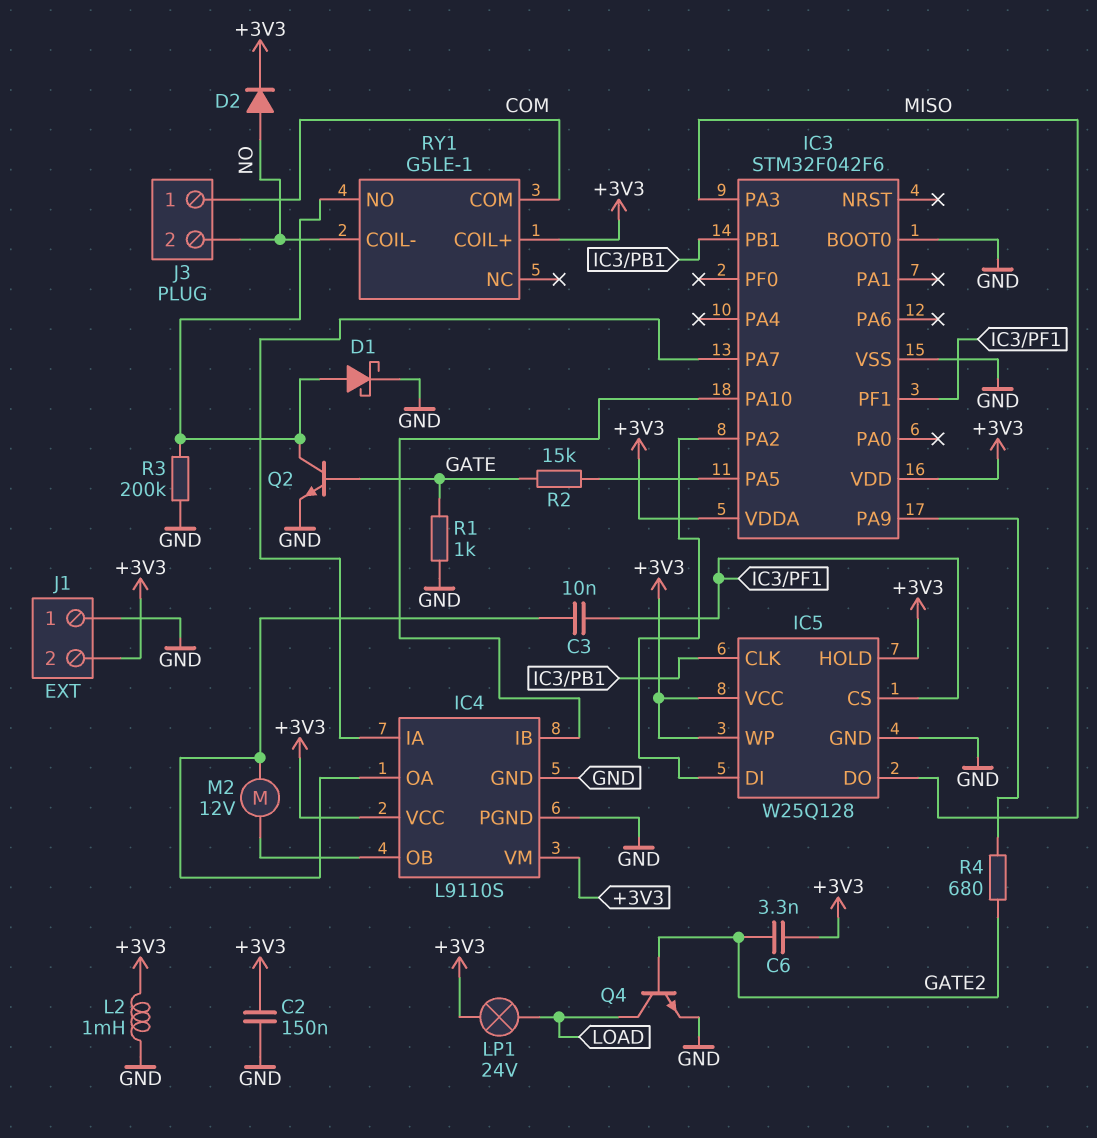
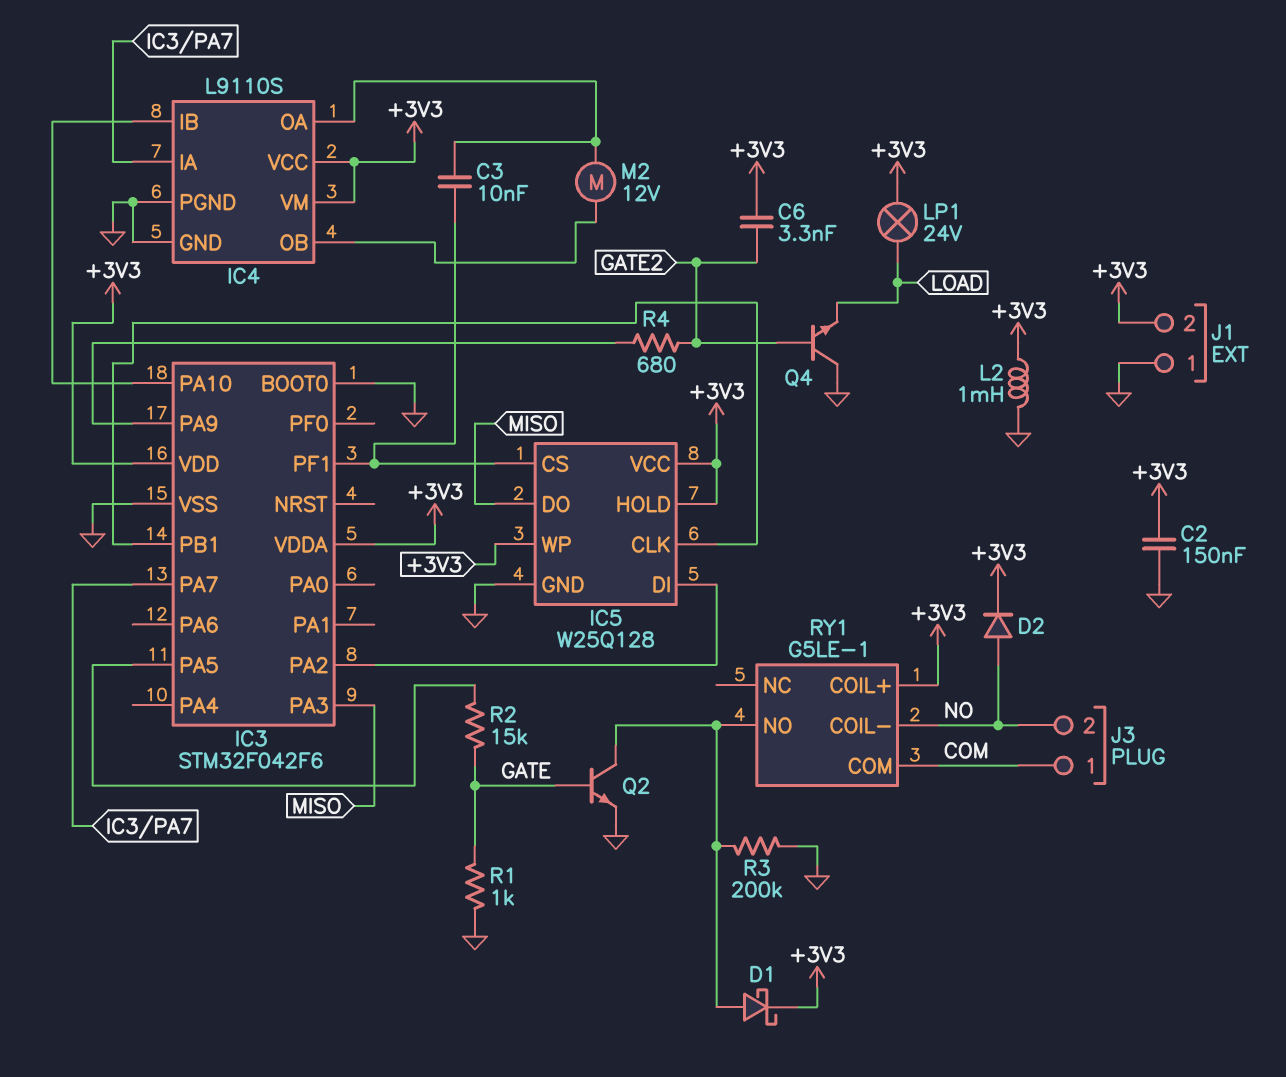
D1: schottky (A RY1/NO, K GND) -> schottky (A RY1/NO, K +3V3)
Q4: NPN (B GATE2, C LOAD, E GND) -> NPN (B GATE2, C GND, E LOAD)

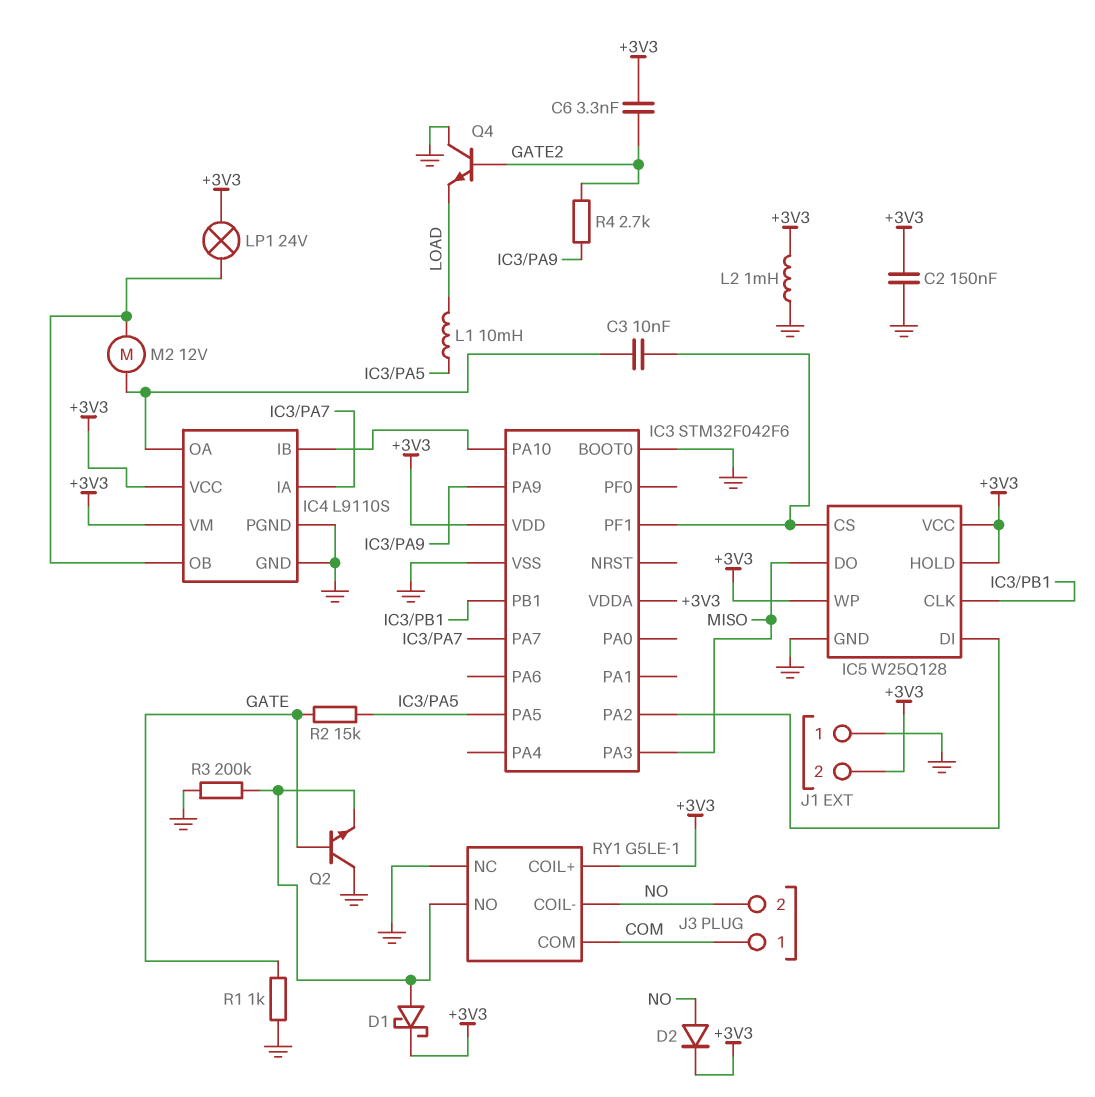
L1: none -> 10mH (IC3/PA5, LOAD)
LP1: lamp 24V (+3V3, LOAD) -> lamp 24V (+3V3, IC4/OB)
Q2: NPN (B GATE, C RY1/NO, E GND) -> NPN (B GATE, C GND, E RY1/NO)
R4: 680 (GATE2, IC3/PA9) -> 2.7k (GATE2, IC3/PA9)
RY1 pin NC: none -> GND

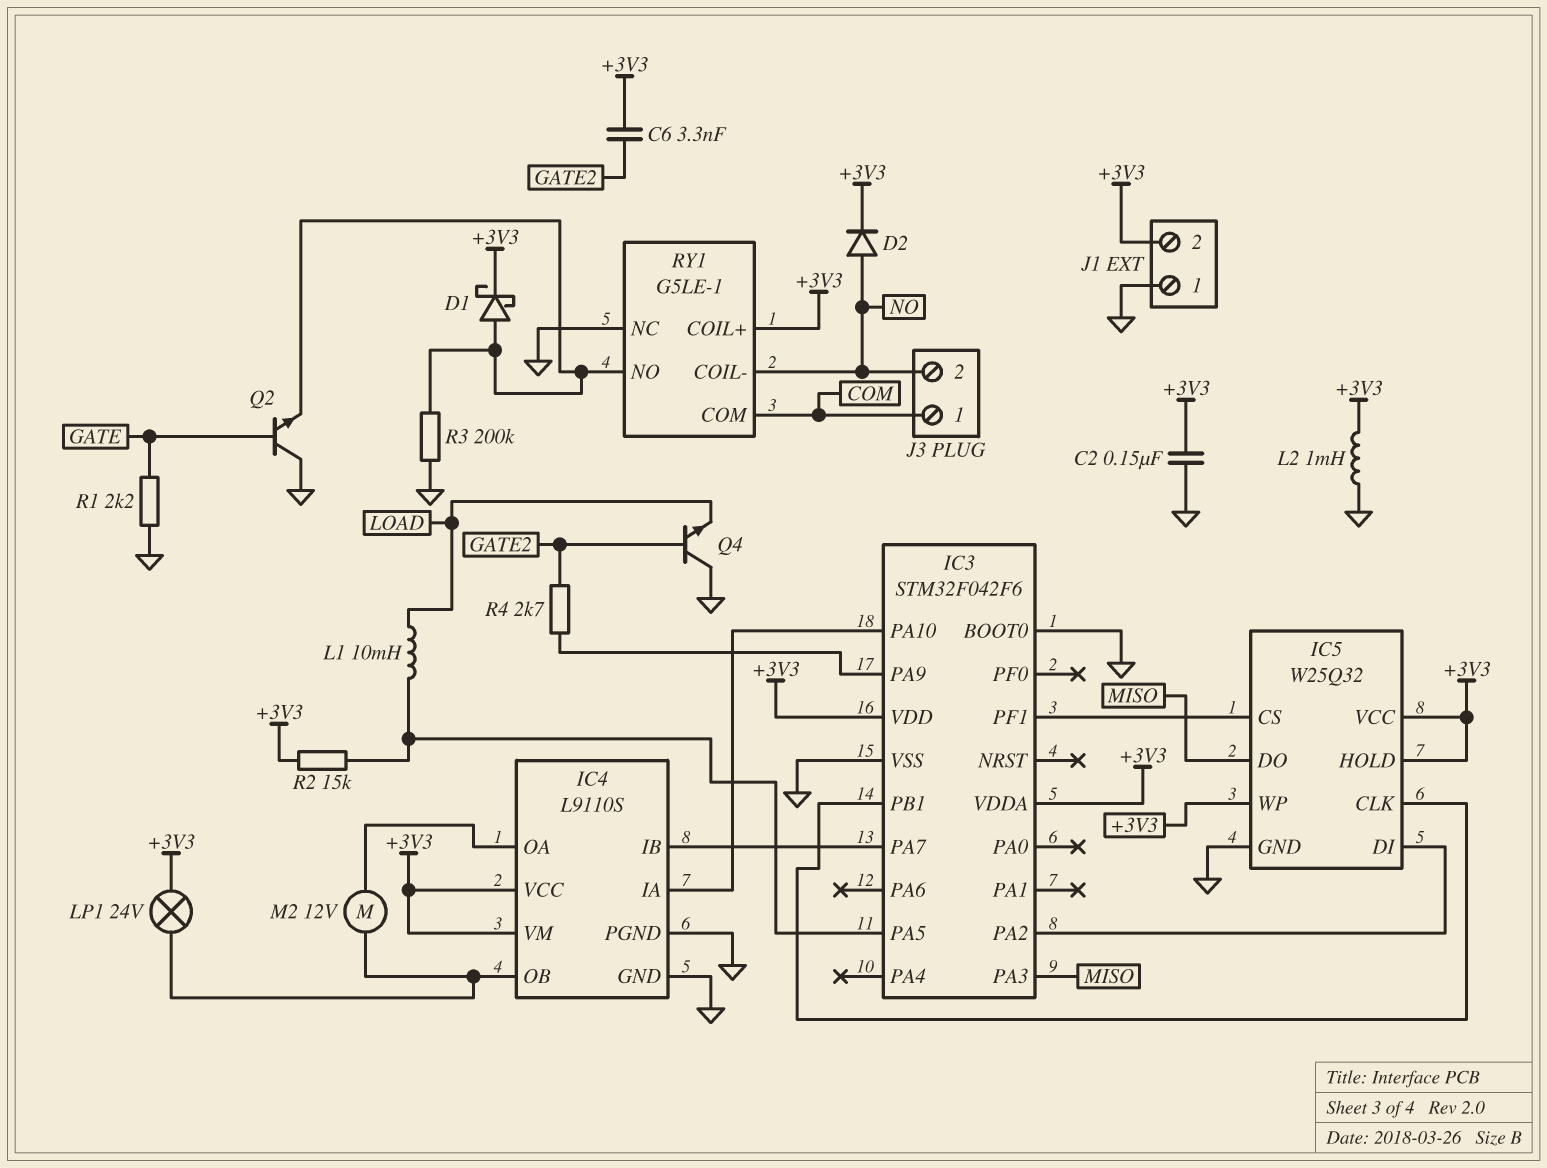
C3: 10nF (IC3/PF1, IC4/OA) -> none
IC4 pin IA: IC3/PA7 -> IC3/PA10
IC4 pin IB: IC3/PA10 -> IC3/PA7
IC5: W25Q128 -> W25Q32
R1: 1k (GATE, GND) -> 2.2k (GATE, GND)
R2: 15k (GATE, IC3/PA5) -> 15k (+3V3, IC3/PA5)

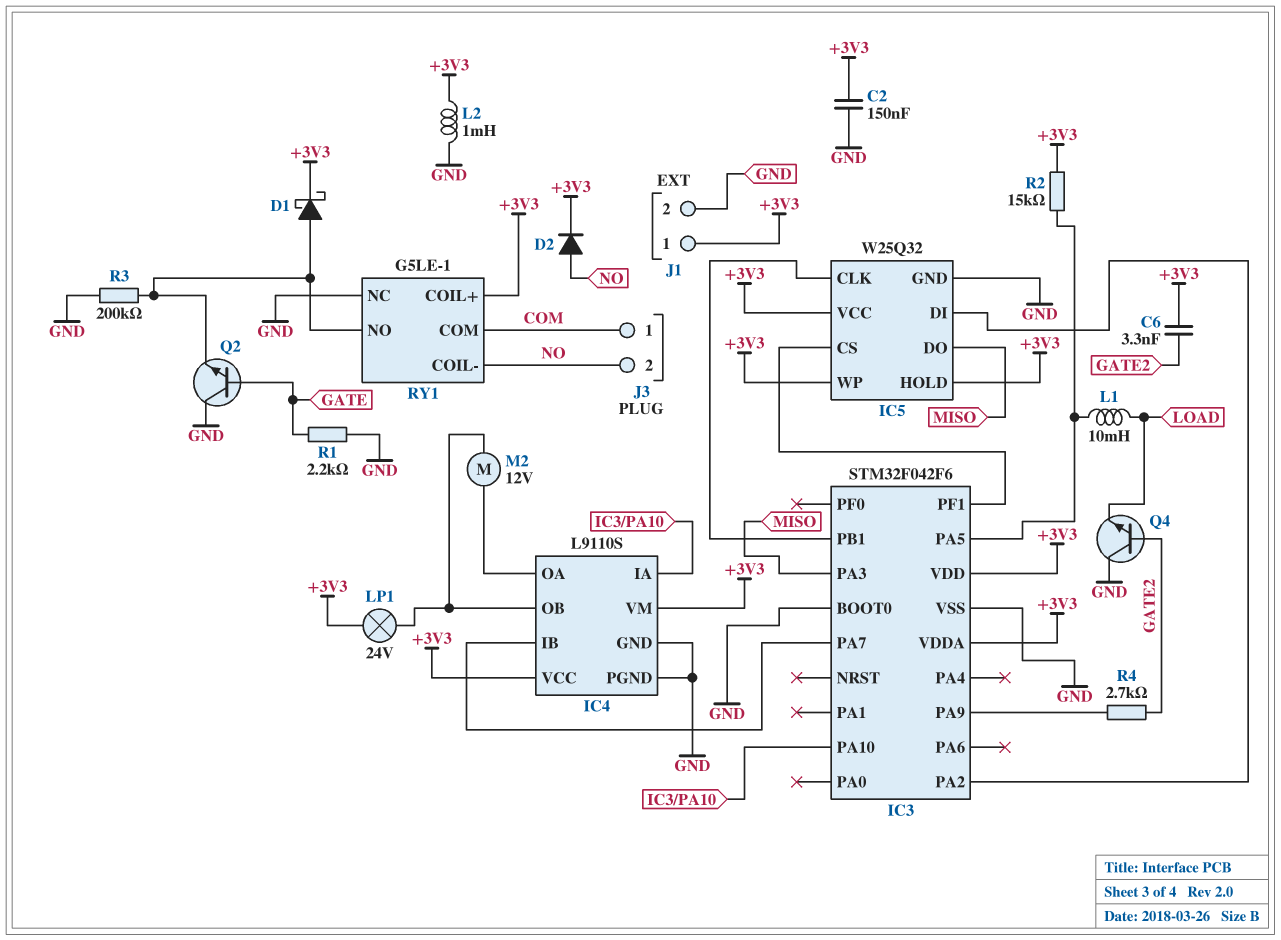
J1 pin 1: GND -> +3V3
J1 pin 2: +3V3 -> GND

